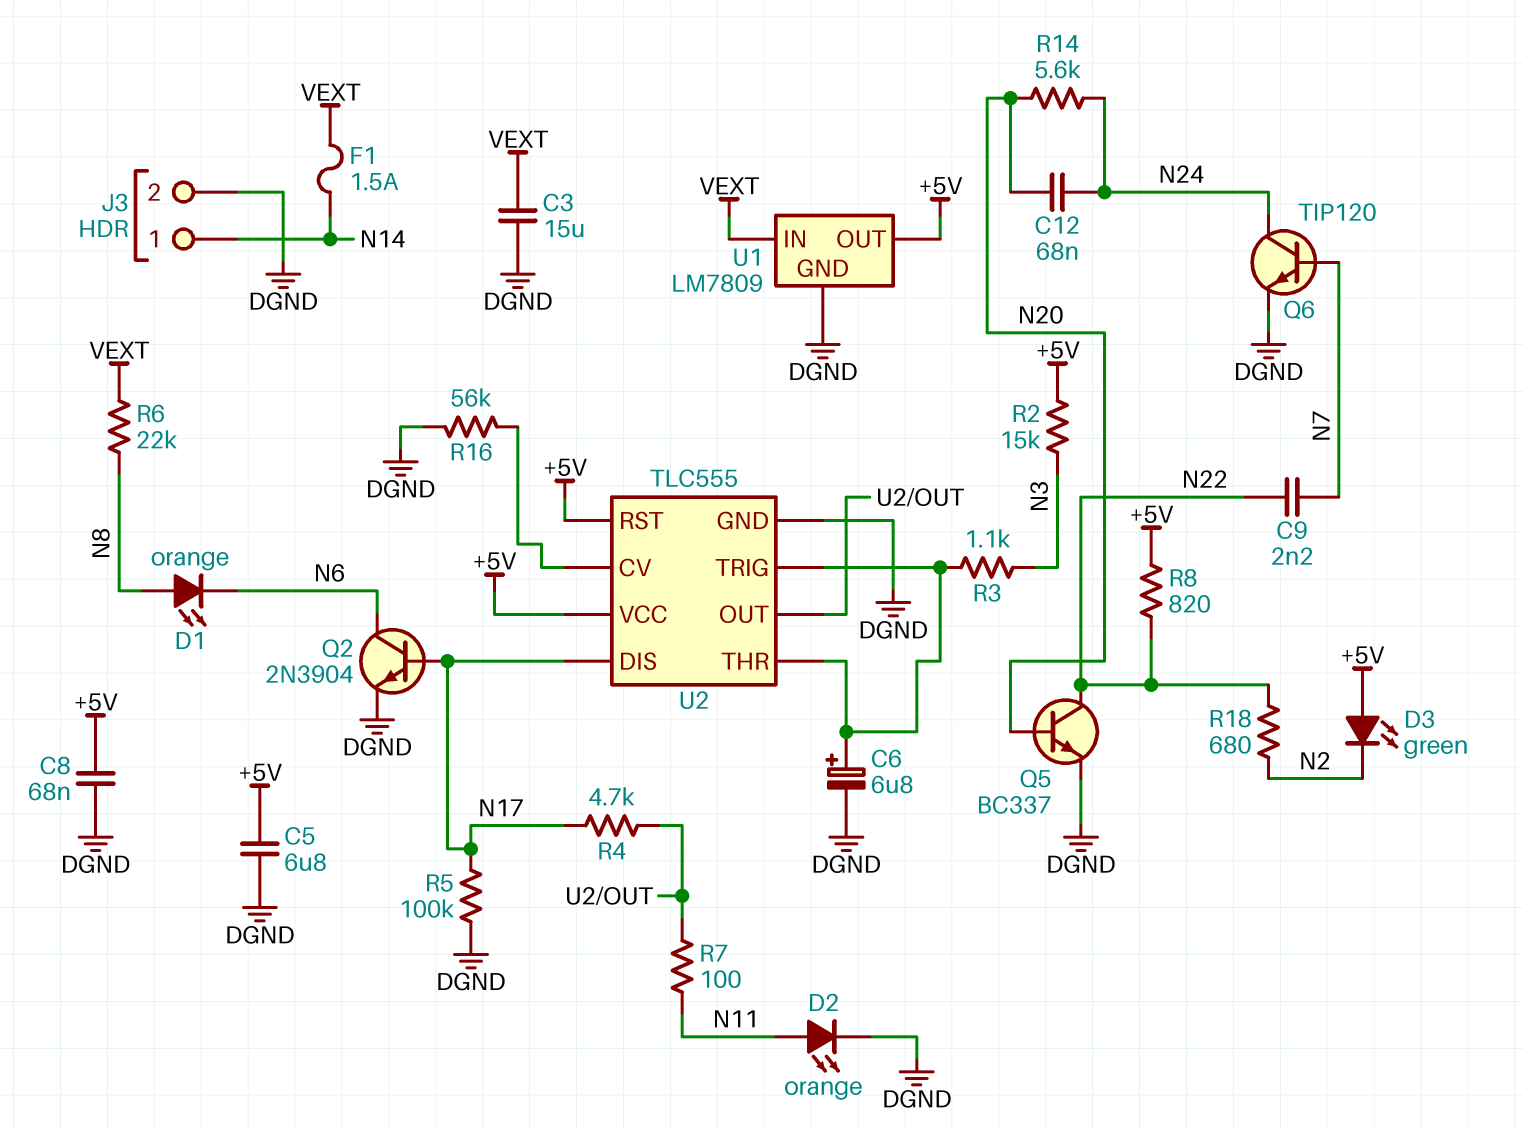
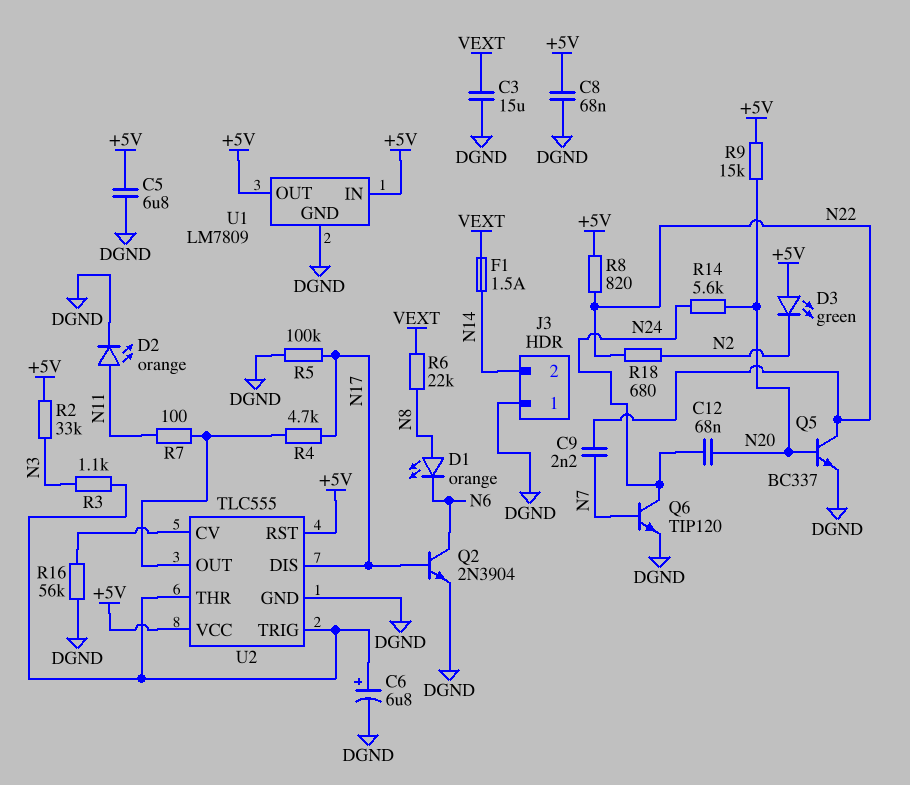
J3 pin 1: N14 -> DGND
J3 pin 2: DGND -> N14
R2: 15k (+5V, N3) -> 33k (+5V, N3)
R9: none -> 15k (+5V, N20)
U1 pin IN: VEXT -> +5V

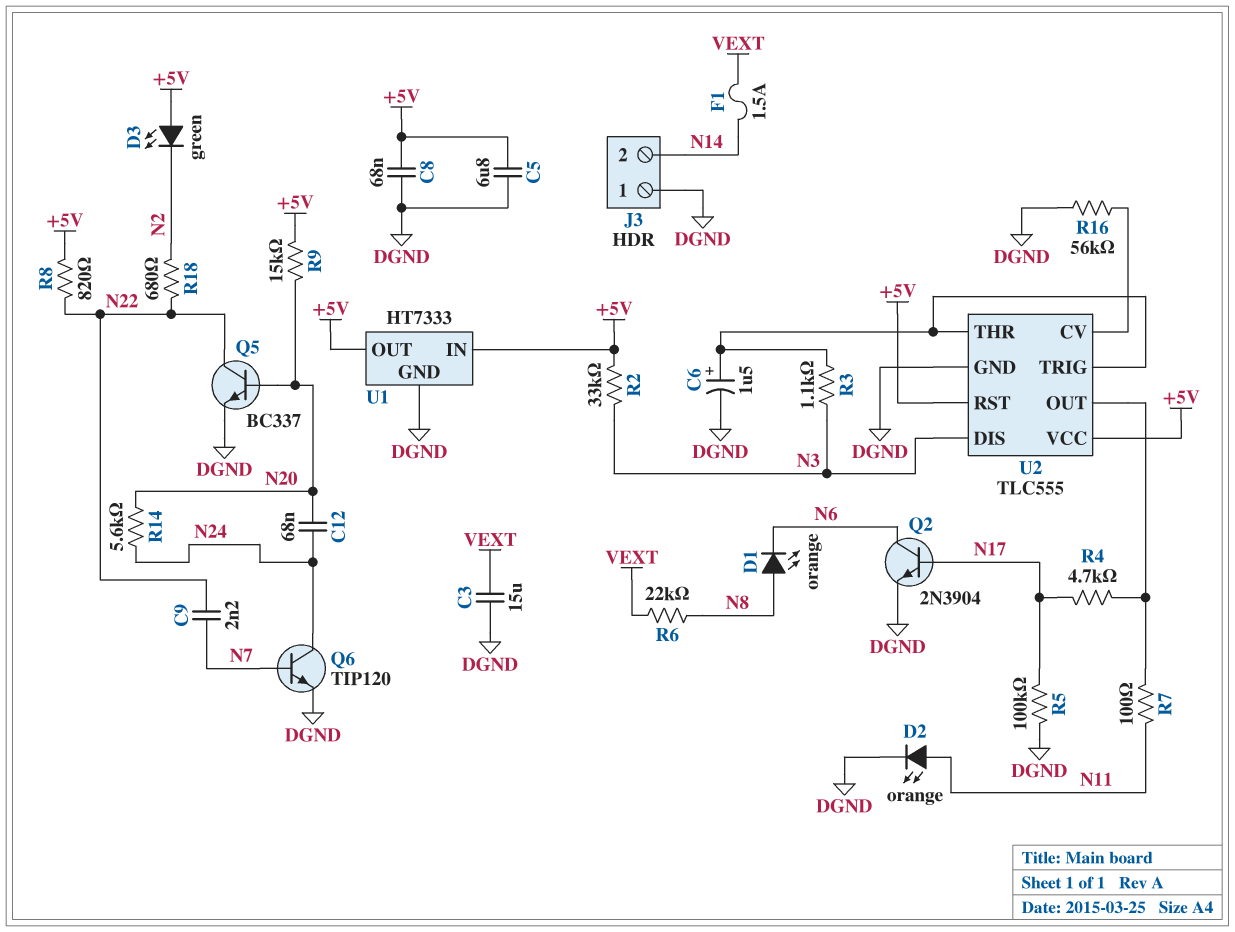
C6: 6.8uF (plus U2/THR, minus DGND) -> 1.5uF (plus U2/THR, minus DGND)
U1: LM7809 -> HT7333
U2 pin DIS: N17 -> N3

